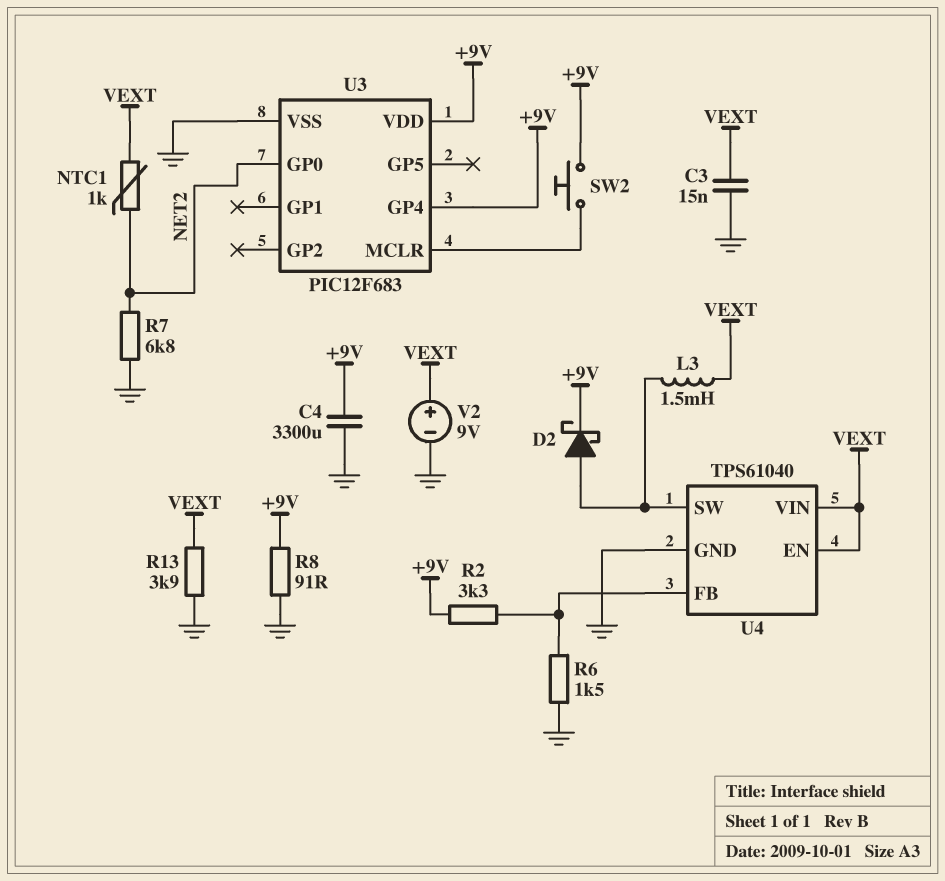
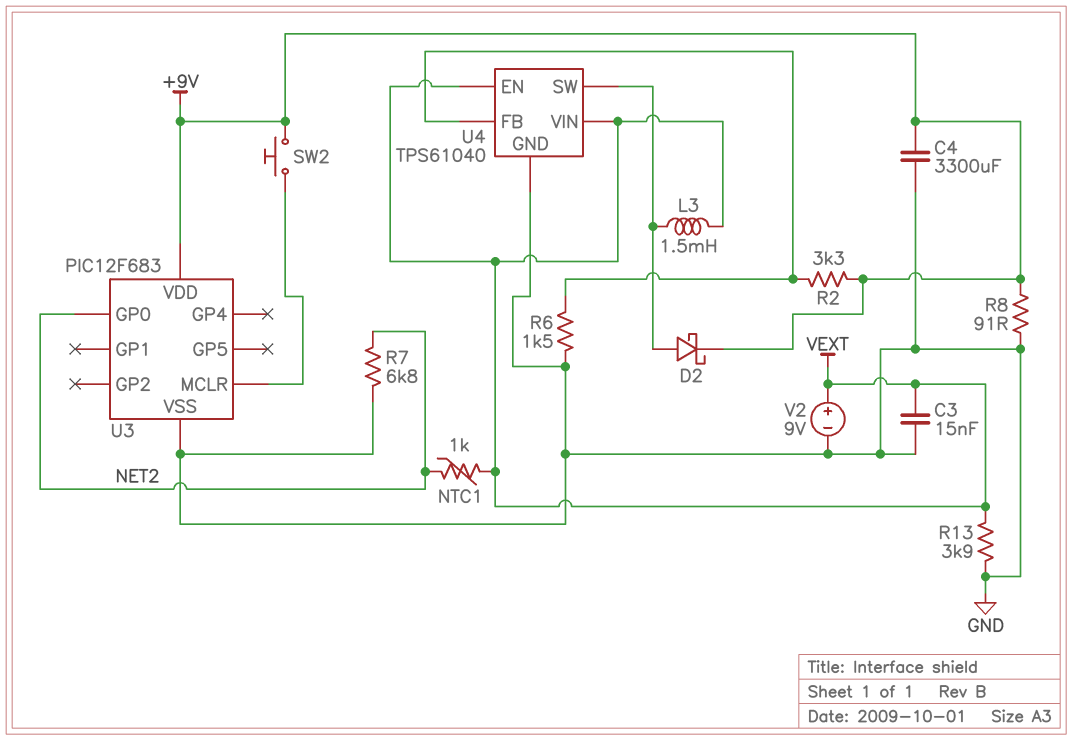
U3 pin GP4: +9V -> none

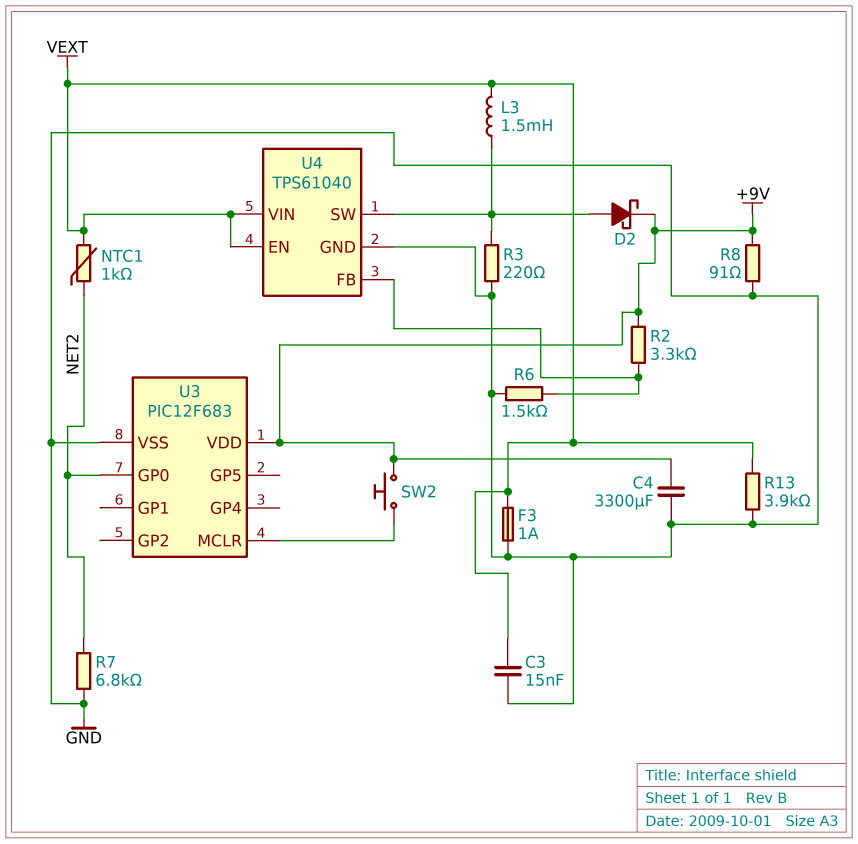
F3: none -> 1A (GND, VEXT)
R3: none -> 220 (GND, U4/SW)
V2: 9V (plus VEXT, minus GND) -> none

